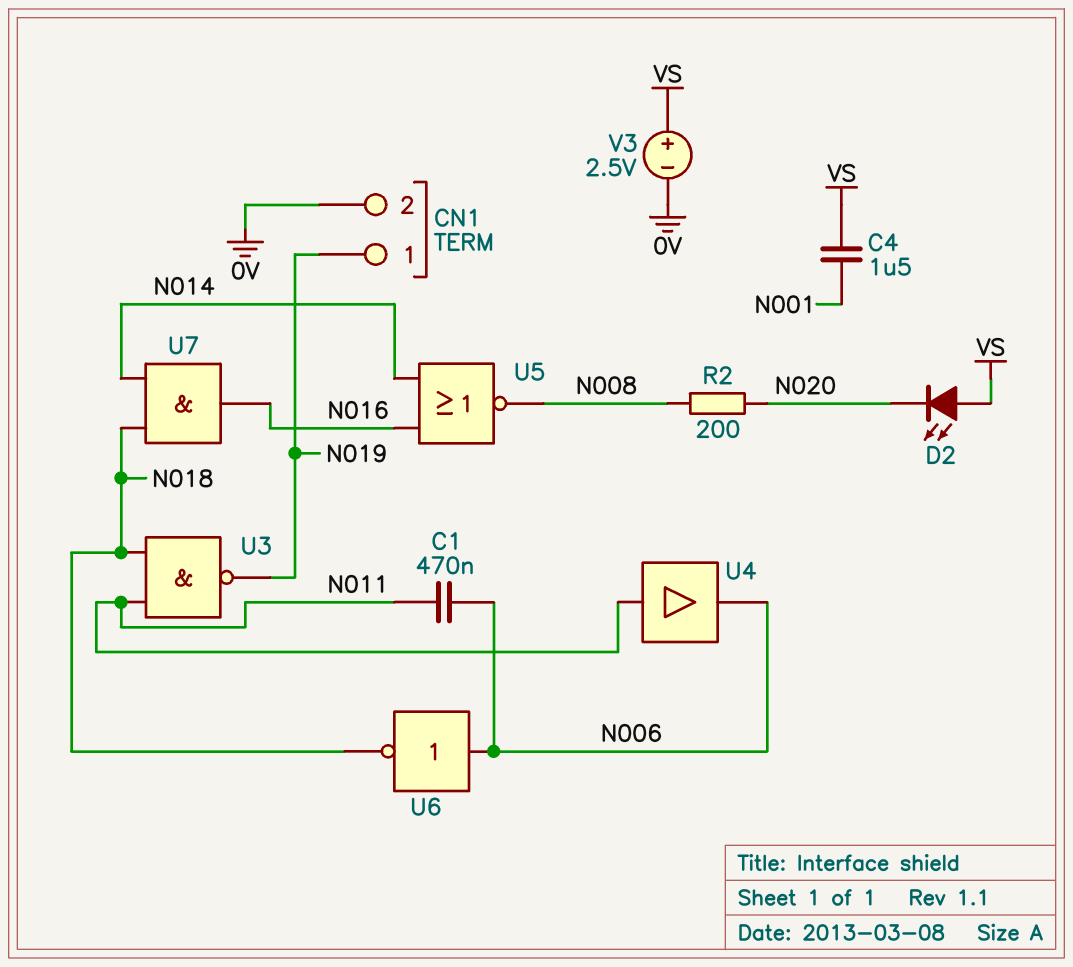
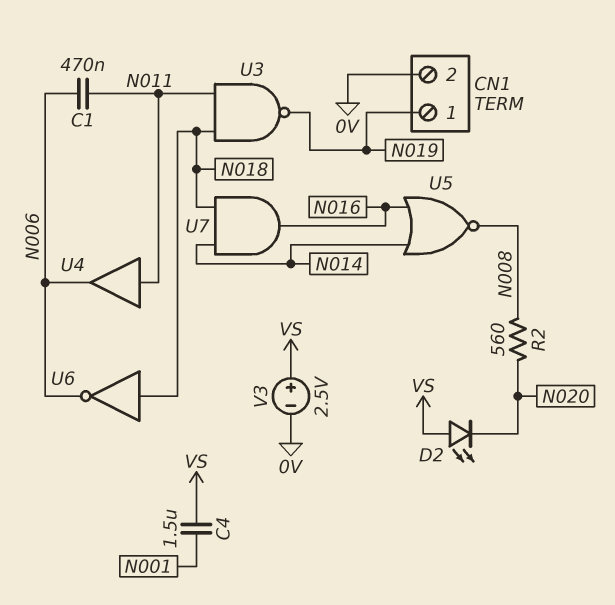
R2: 200 (N008, N020) -> 560 (N008, N020)
U6: NOT (in N006, out N018) -> NOT (in N018, out N006)

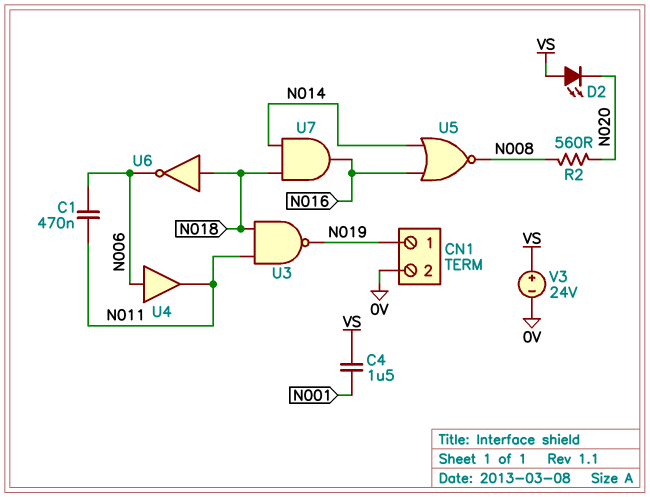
U4: buffer (in N011, out N006) -> buffer (in N006, out N011)
V3: 2.5V (plus VS, minus 0V) -> 24V (plus VS, minus 0V)

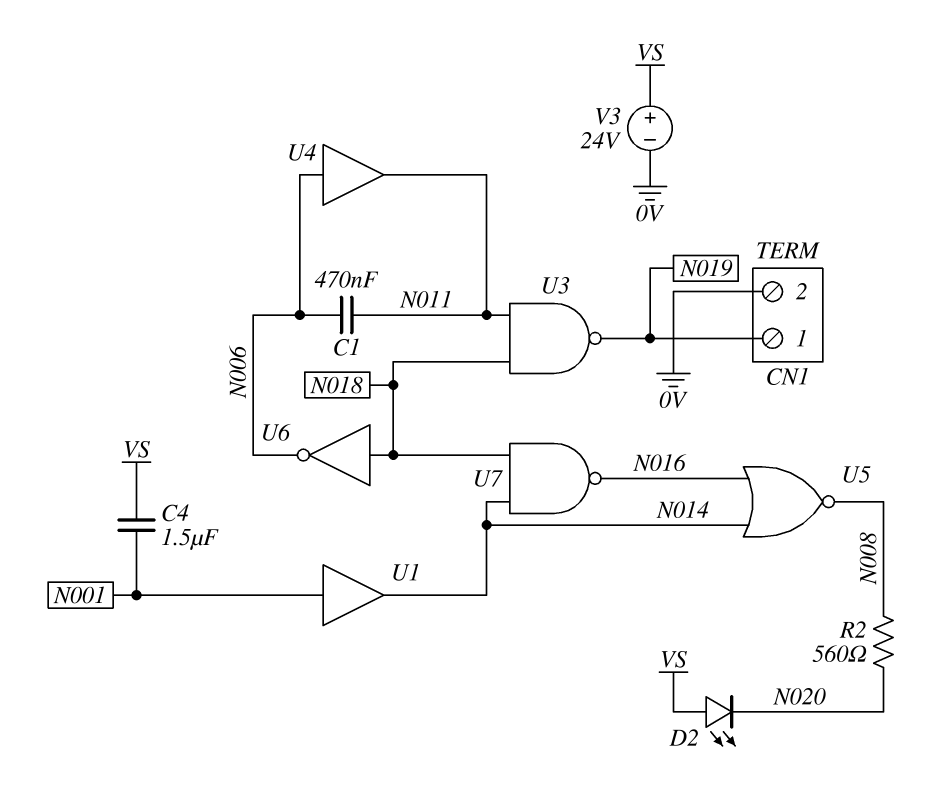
U1: none -> buffer (in N001, out N014)
U7: AND (in N014, in N018, out N016) -> NAND (in N014, in N018, out N016)

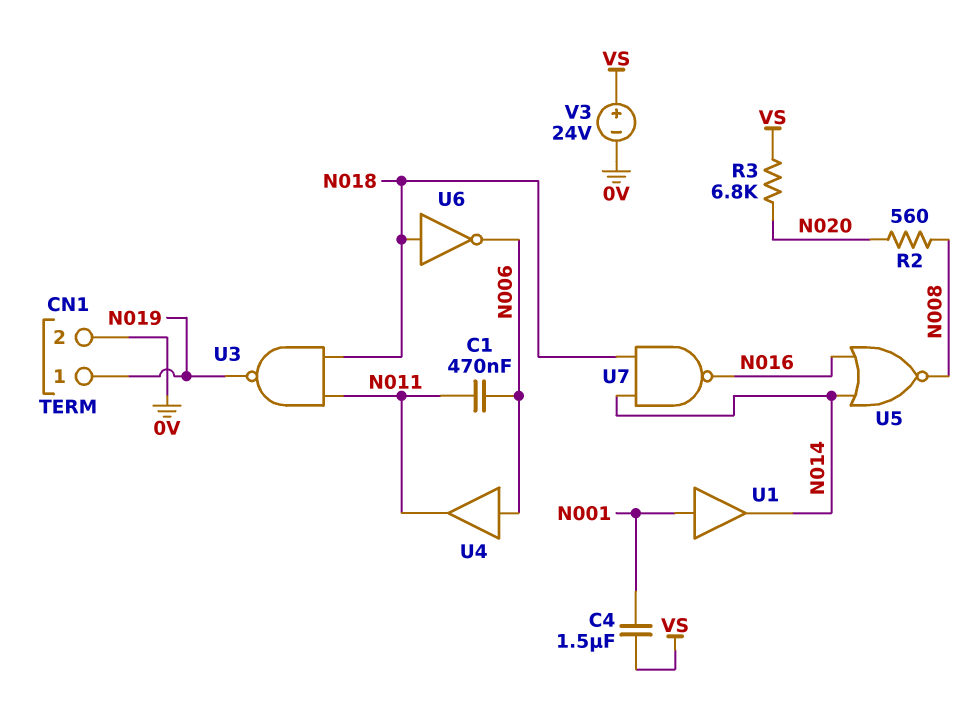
D2: LED (A VS, K N020) -> none
R3: none -> 6.8k (N020, VS)

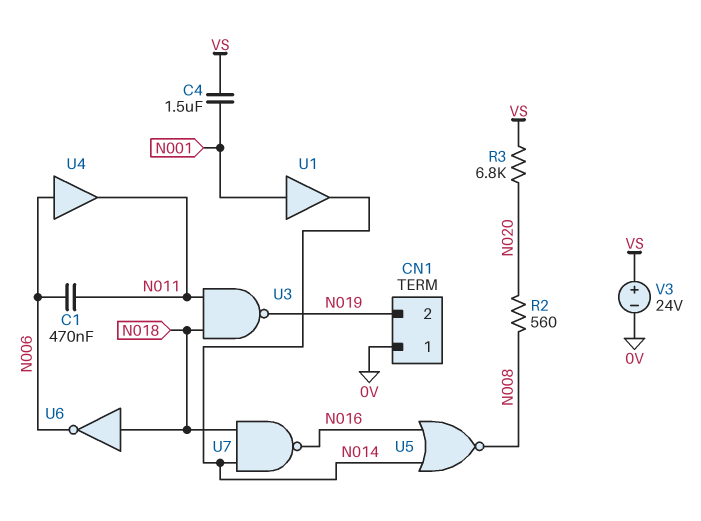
CN1 pin 1: N019 -> 0V
CN1 pin 2: 0V -> N019

